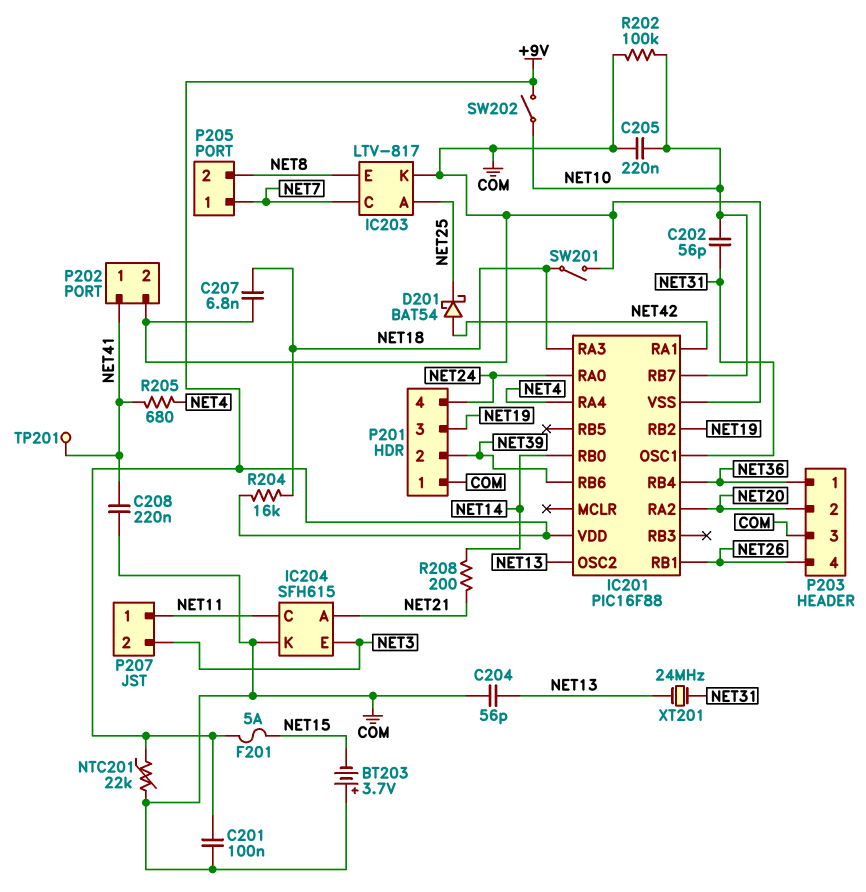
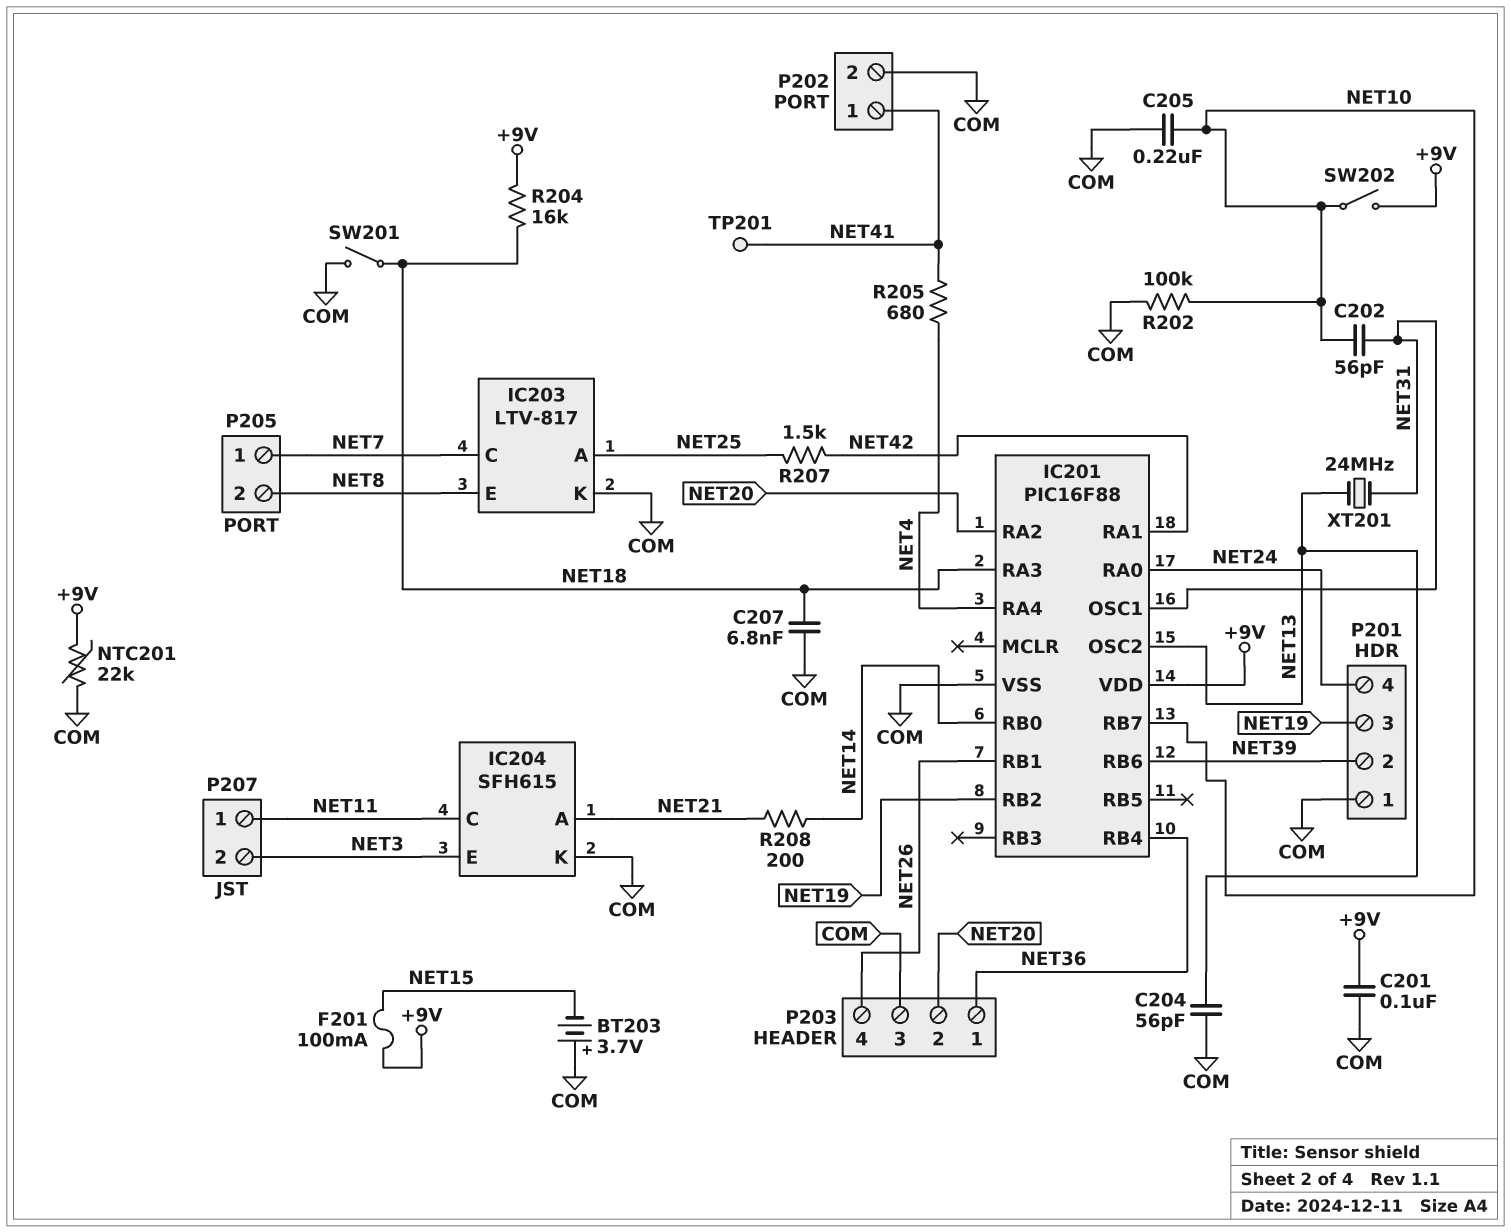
C208: 220nF (COM, NET41) -> none
D201: schottky BAT54 (A NET42, K NET25) -> none
F201: 5A (+9V, NET15) -> 100mA (+9V, NET15)
R207: none -> 1.5k (NET25, NET42)

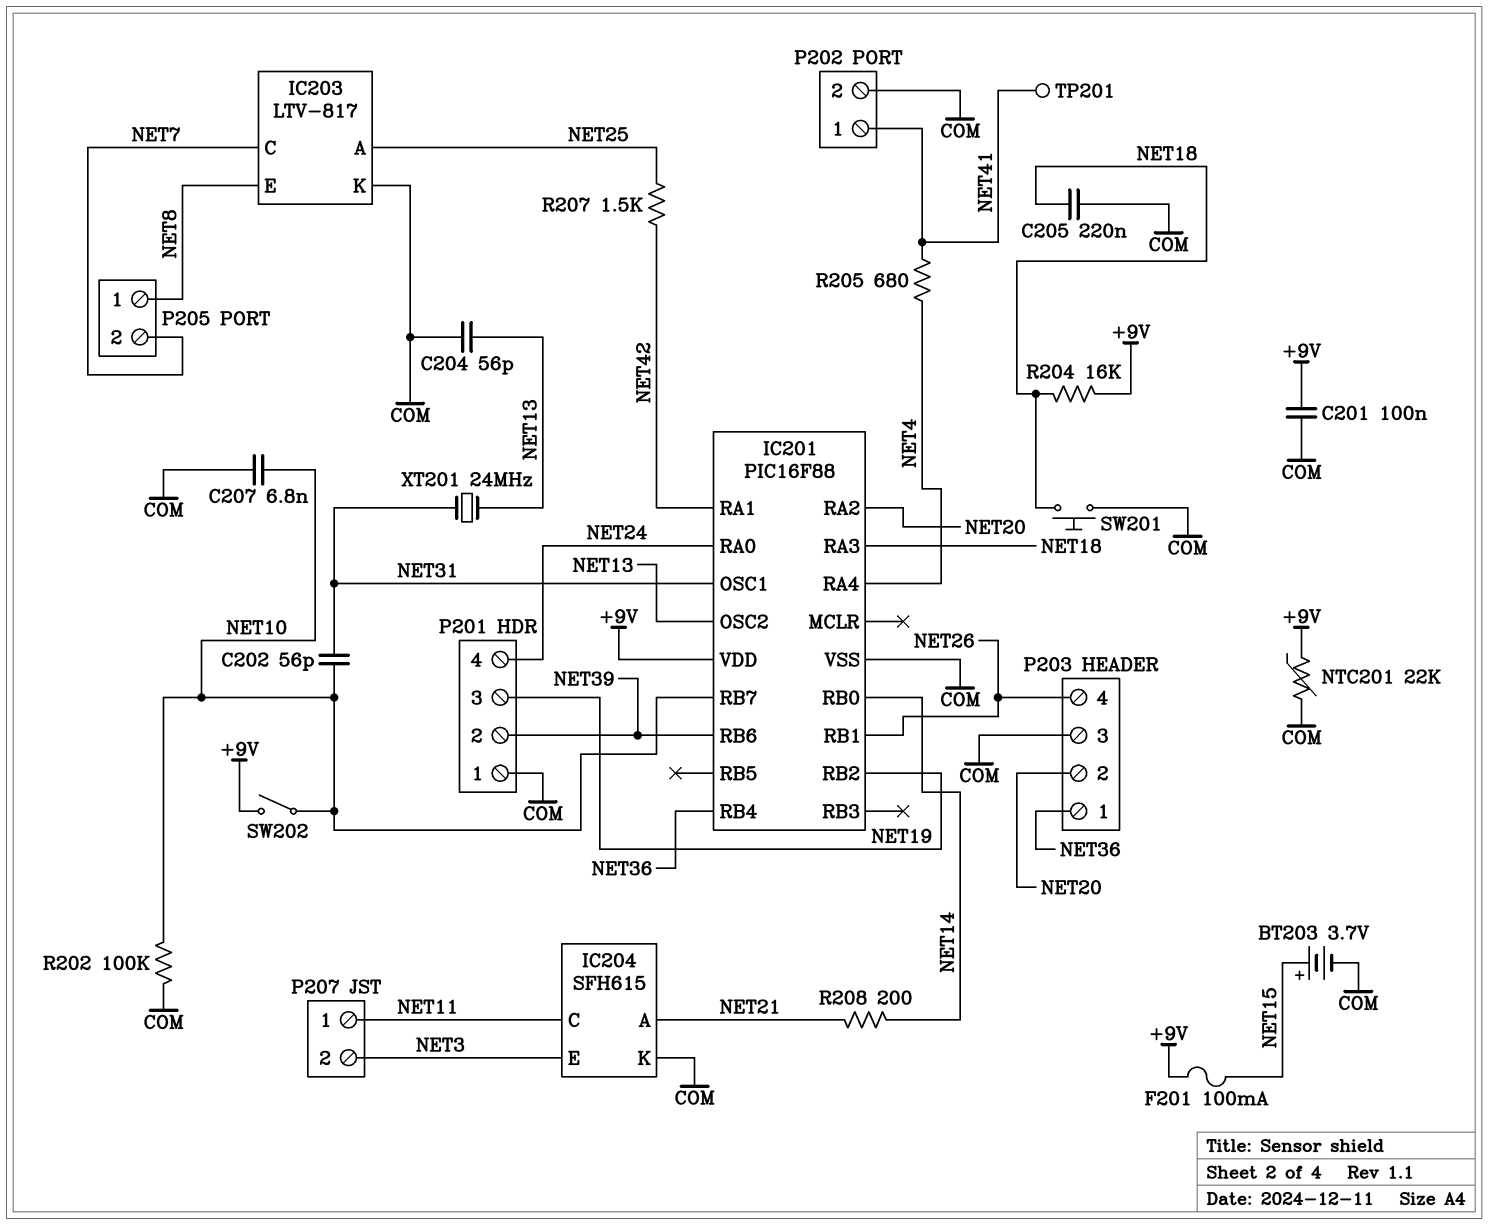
BT203: 3.7V (plus COM, minus NET15) -> 3.7V (plus NET15, minus COM)
C205: 220nF (COM, NET10) -> 220nF (COM, NET18)
C207: 6.8nF (COM, NET18) -> 6.8nF (COM, NET10)
P205 pin 1: NET7 -> NET8
P205 pin 2: NET8 -> NET7
SW201: switch (COM, NET18) -> button (COM, NET18)

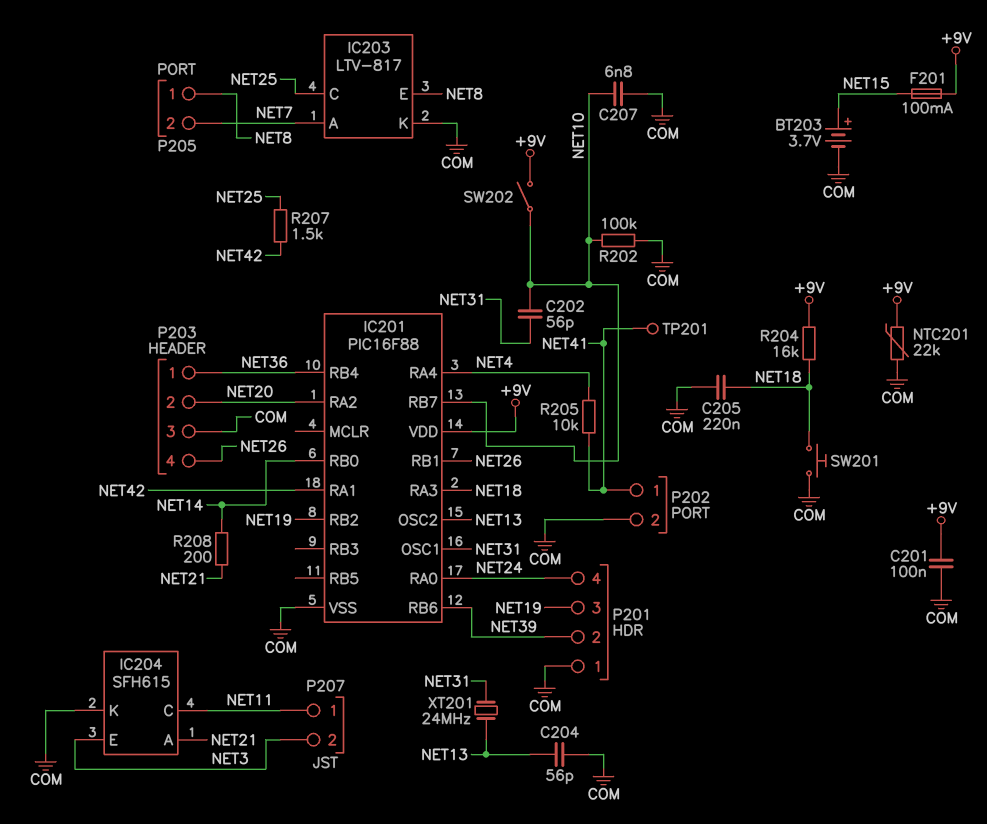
IC203 pin A: NET25 -> NET7
IC203 pin C: NET7 -> NET25
R205: 680 (NET4, NET41) -> 10k (NET4, NET41)

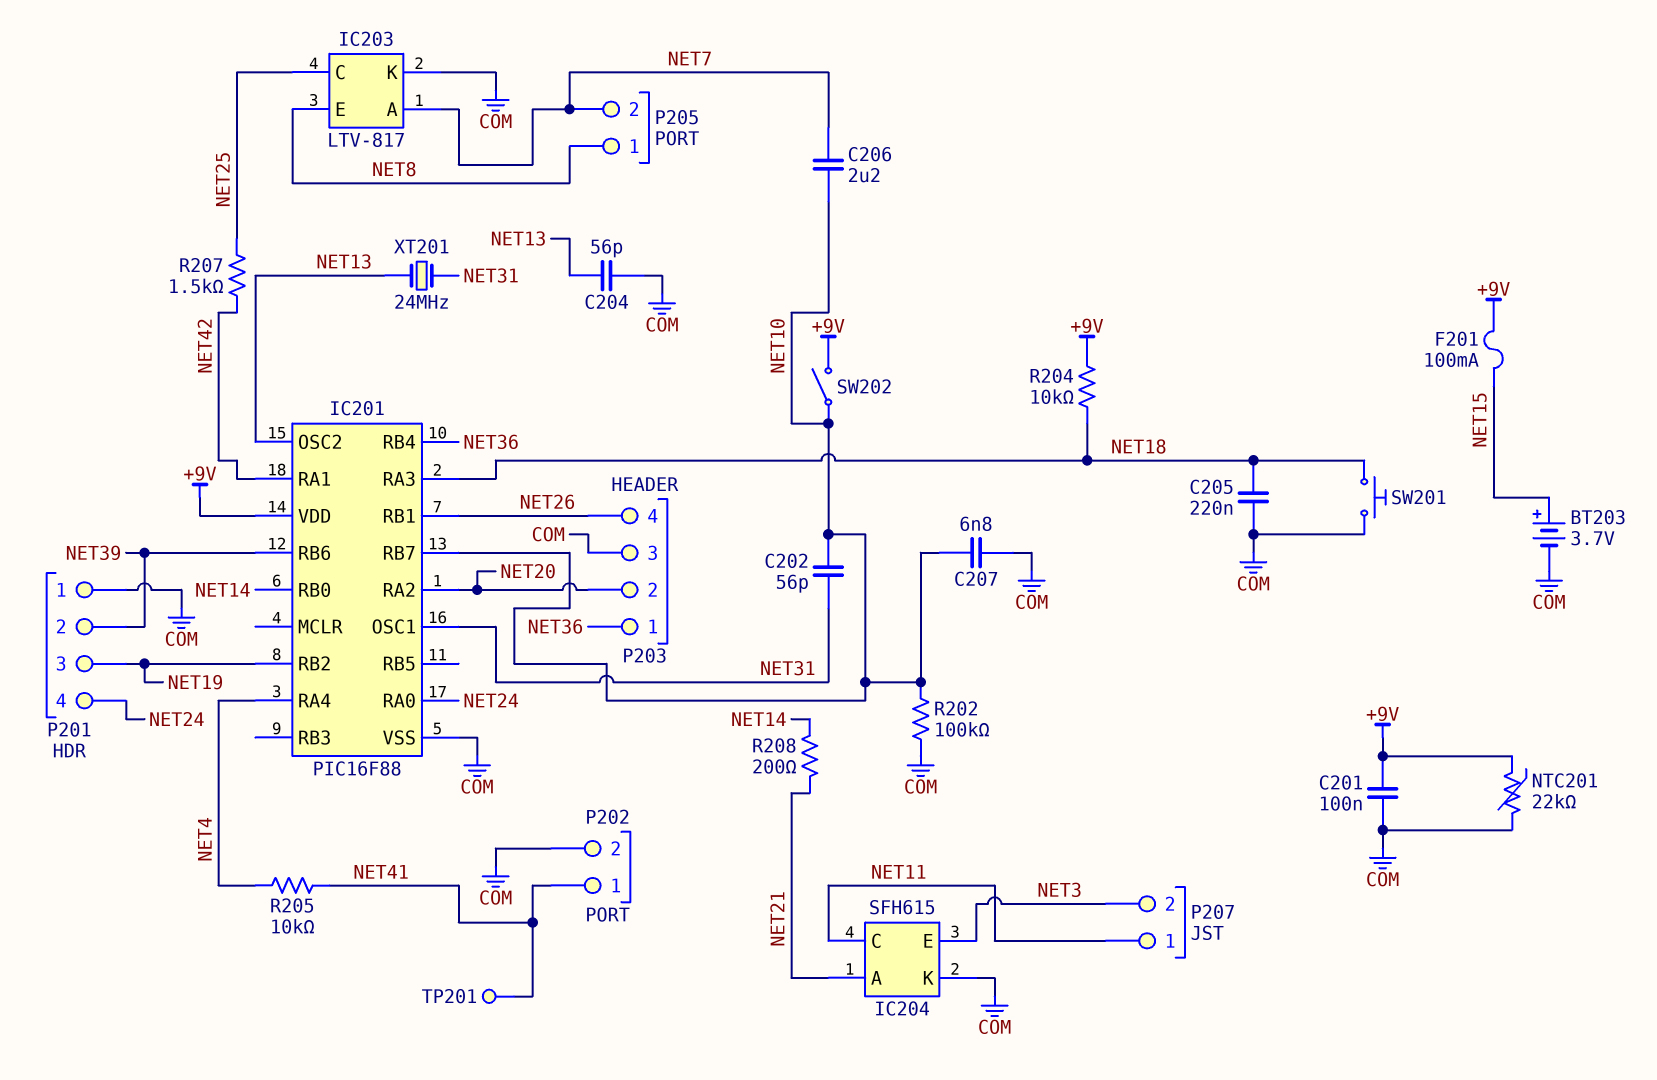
C206: none -> 2.2uF (NET7, NET10)
R204: 16k (+9V, NET18) -> 10k (+9V, NET18)

